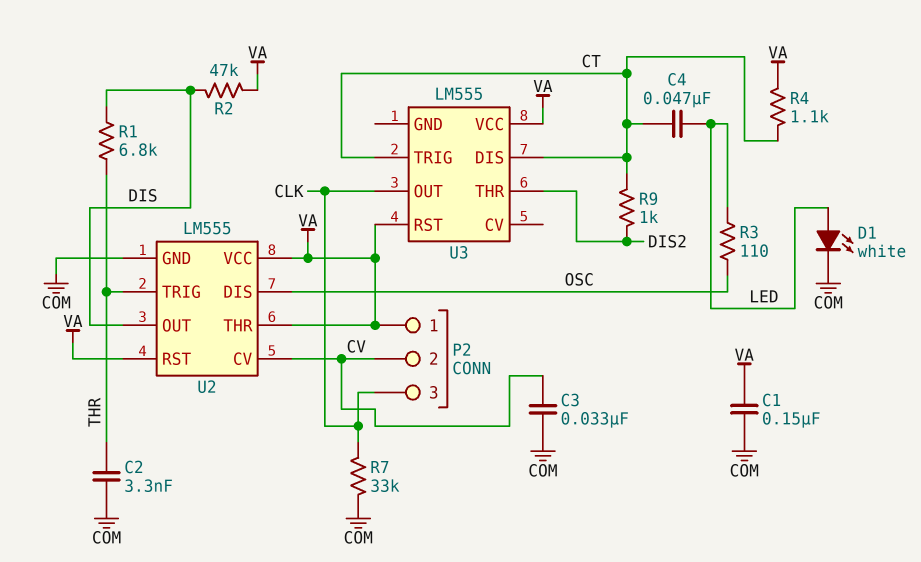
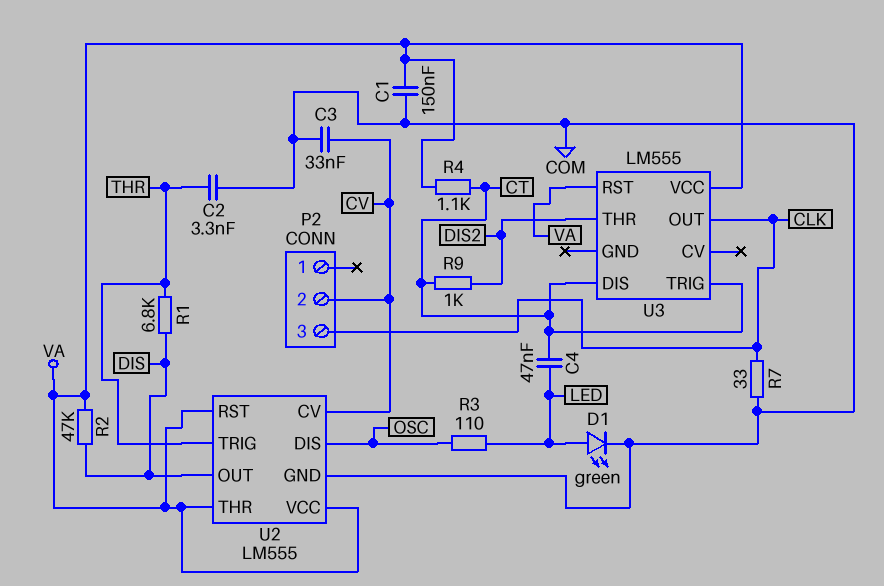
D1: LED white (A LED, K COM) -> LED green (A LED, K COM)
P2 pin 1: VA -> none
R7: 33k (CLK, COM) -> 33 (CLK, COM)

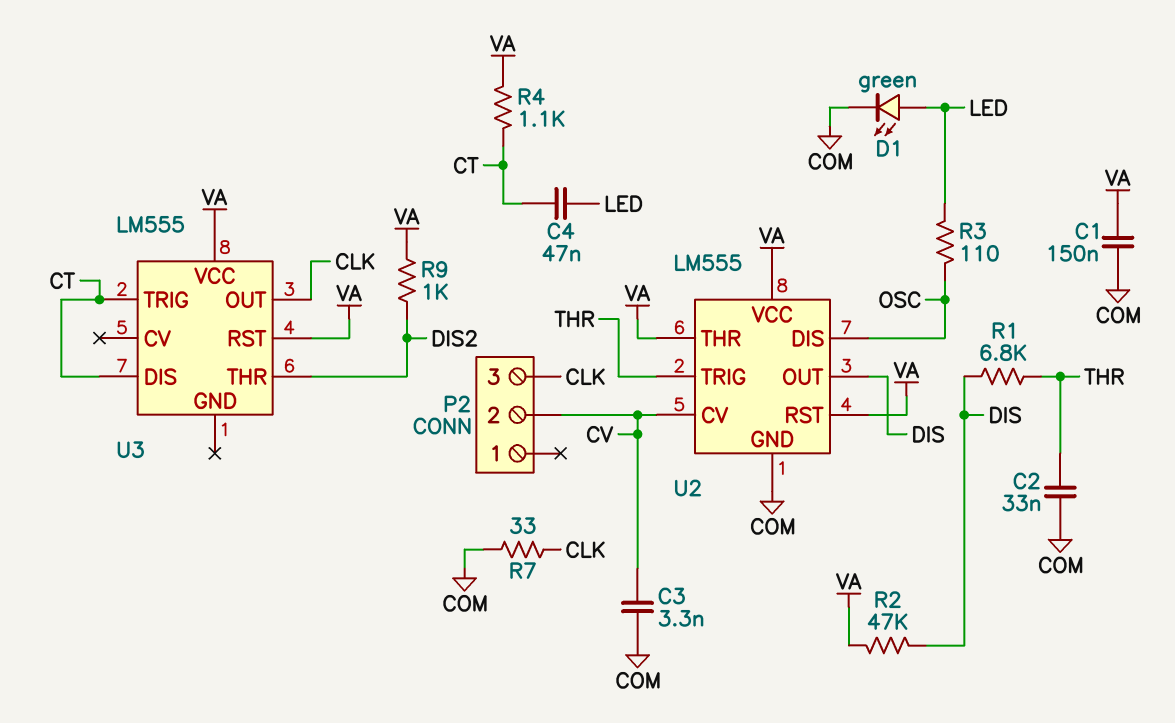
C2: 3.3nF (COM, THR) -> 33nF (COM, THR)
C3: 33nF (COM, CV) -> 3.3nF (COM, CV)
R9: 1k (CT, DIS2) -> 1k (DIS2, VA)

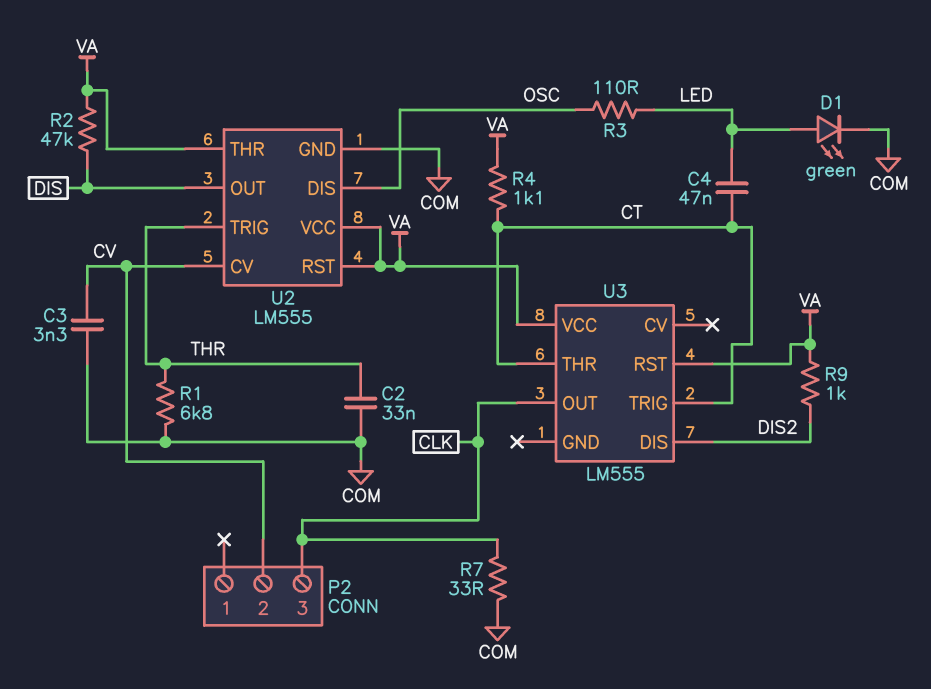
C1: 150nF (COM, VA) -> none
R1: 6.8k (DIS, THR) -> 6.8k (COM, THR)
U3 pin DIS: CT -> DIS2
U3 pin THR: DIS2 -> CT

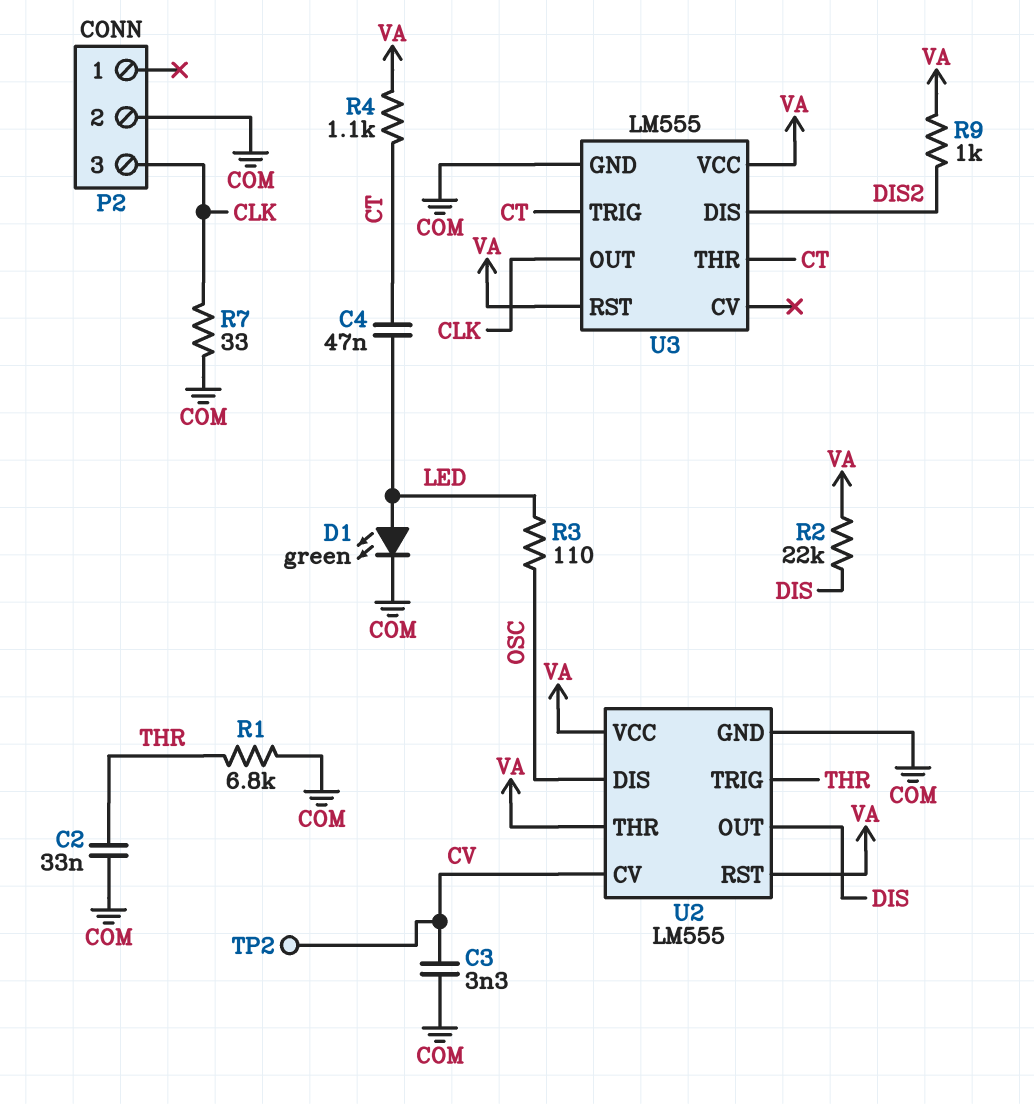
P2 pin 2: CV -> COM
R2: 47k (DIS, VA) -> 22k (DIS, VA)
TP2: none -> test point (CV)
U3 pin GND: none -> COM

